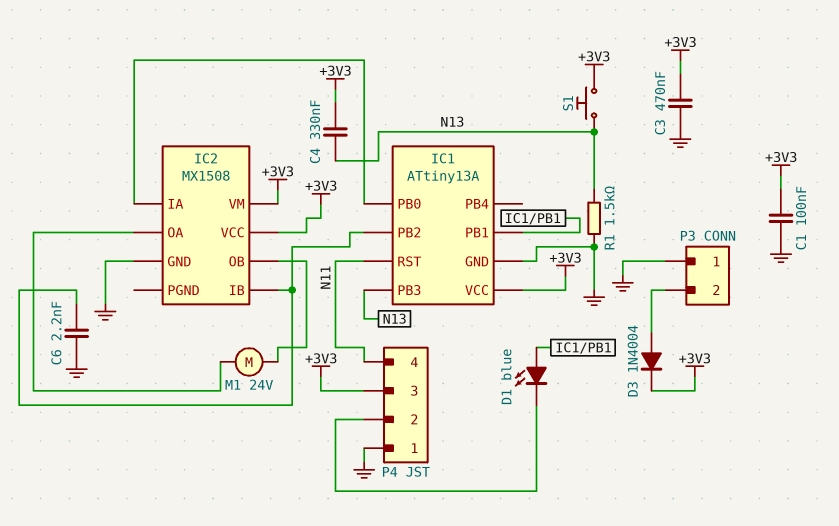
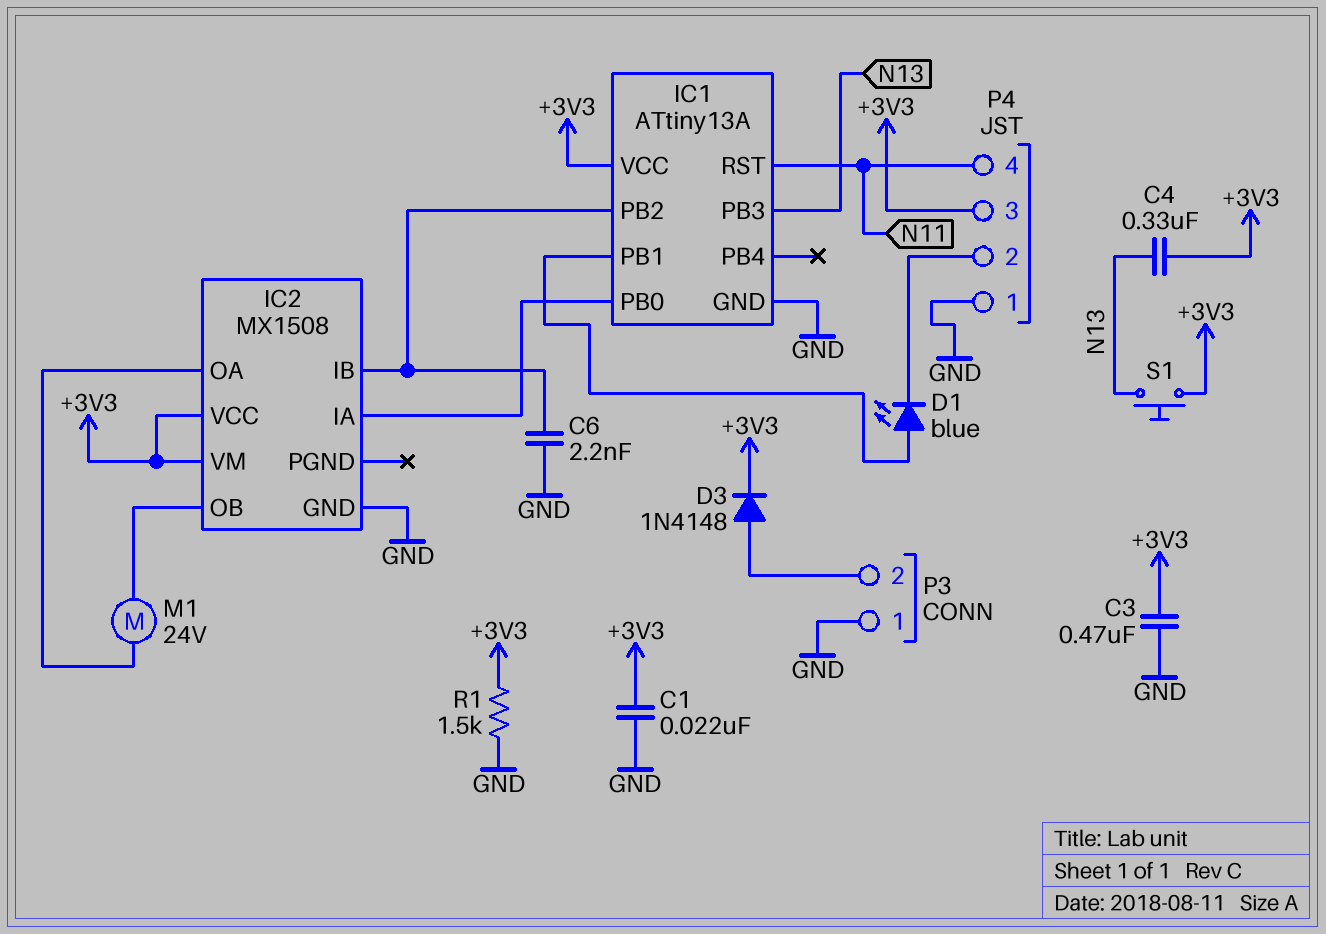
C1: 100nF (+3V3, GND) -> 22nF (+3V3, GND)
D3: diode 1N4004 (A P3/2, K +3V3) -> diode 1N4148 (A P3/2, K +3V3)
R1: 1.5k (GND, N13) -> 1.5k (+3V3, GND)

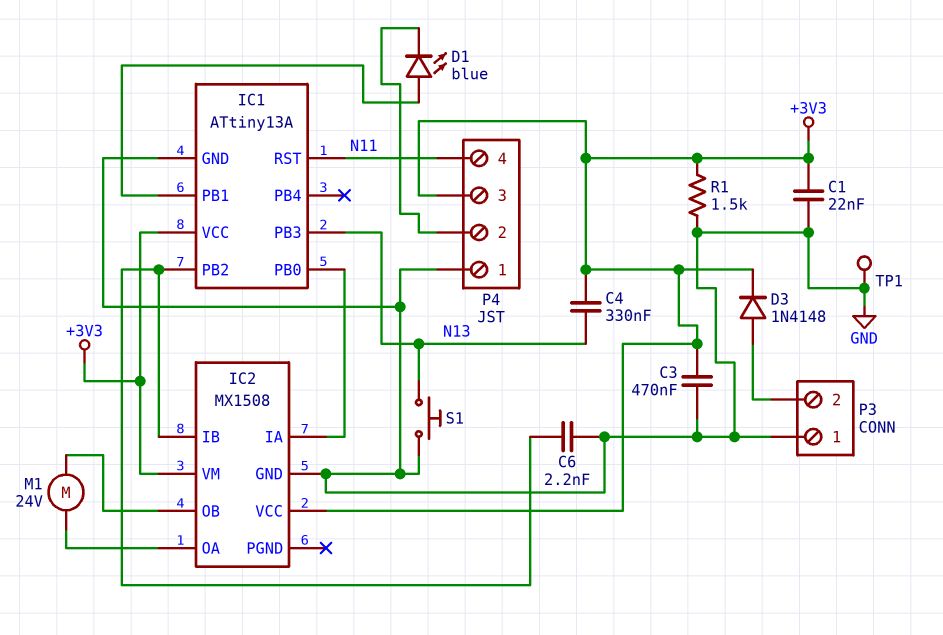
S1: button (+3V3, N13) -> button (GND, N13)
TP1: none -> test point (GND)

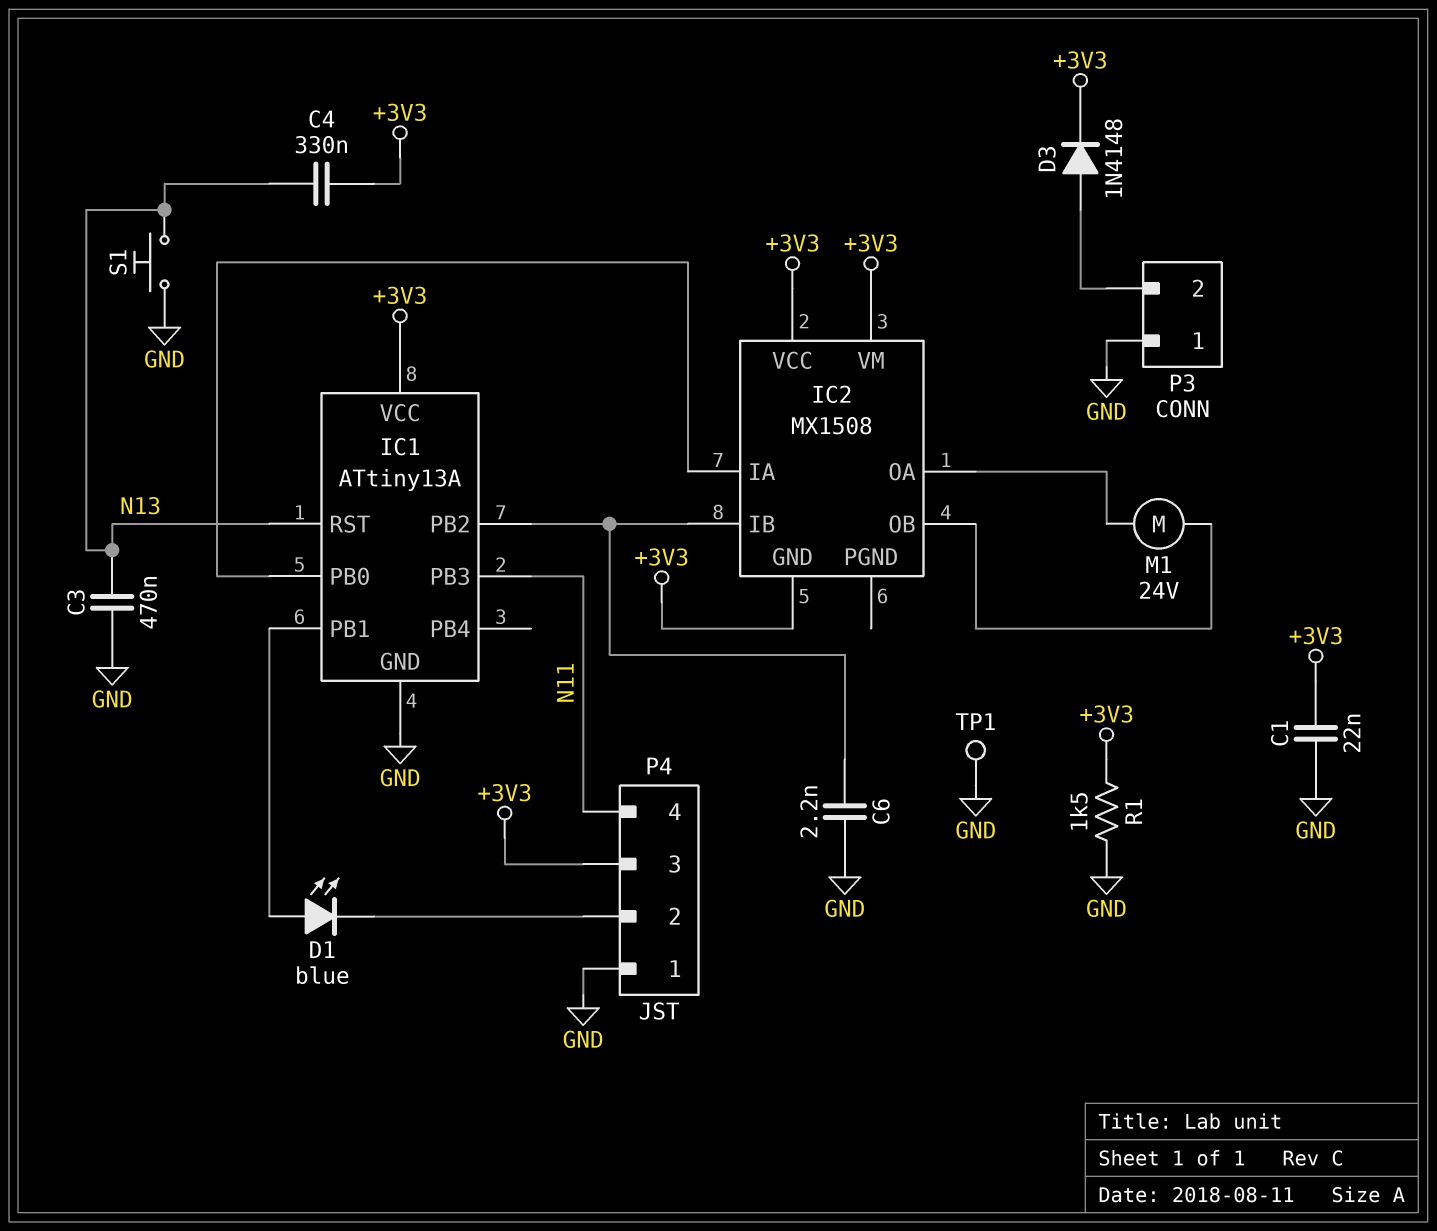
C3: 470nF (+3V3, GND) -> 470nF (GND, N13)
IC1 pin PB3: N13 -> N11
IC1 pin RST: N11 -> N13
IC2 pin GND: GND -> +3V3

